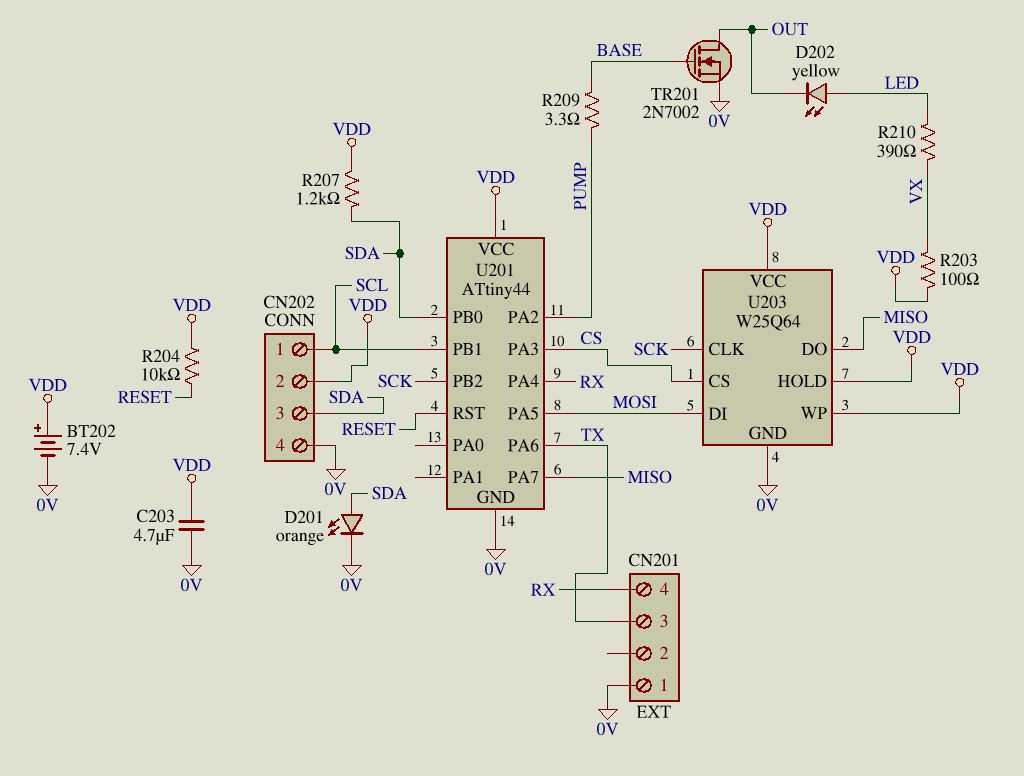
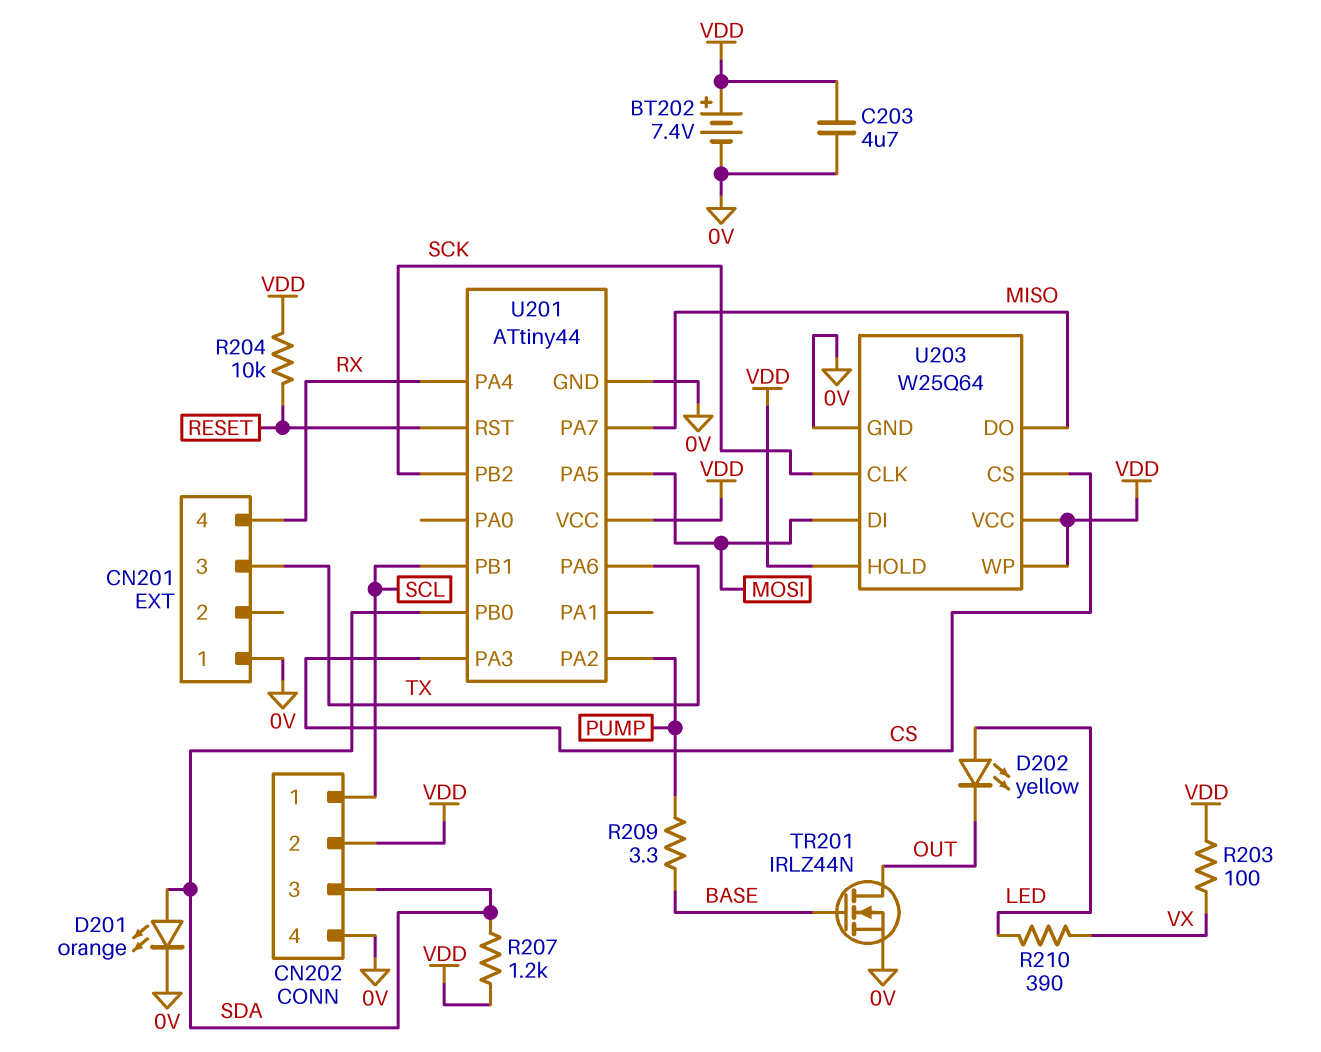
TR201: NMOS 2N7002 (G BASE, D OUT, S 0V) -> NMOS IRLZ44N (G BASE, D OUT, S 0V)

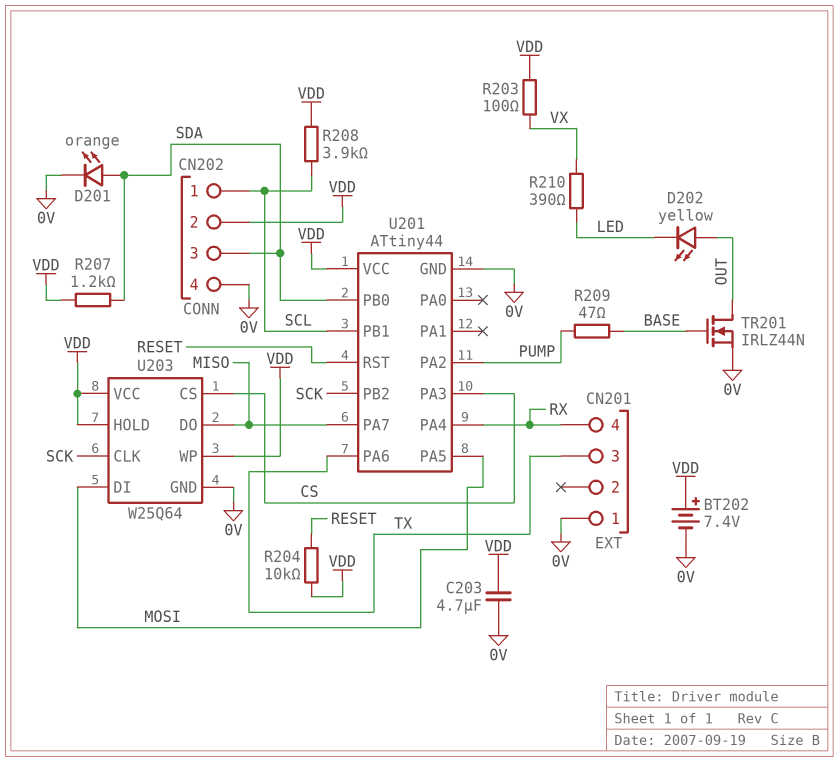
D202: LED yellow (A LED, K OUT) -> LED yellow (A OUT, K LED)
R208: none -> 3.9k (SCL, VDD)
R209: 3.3 (BASE, PUMP) -> 47 (BASE, PUMP)

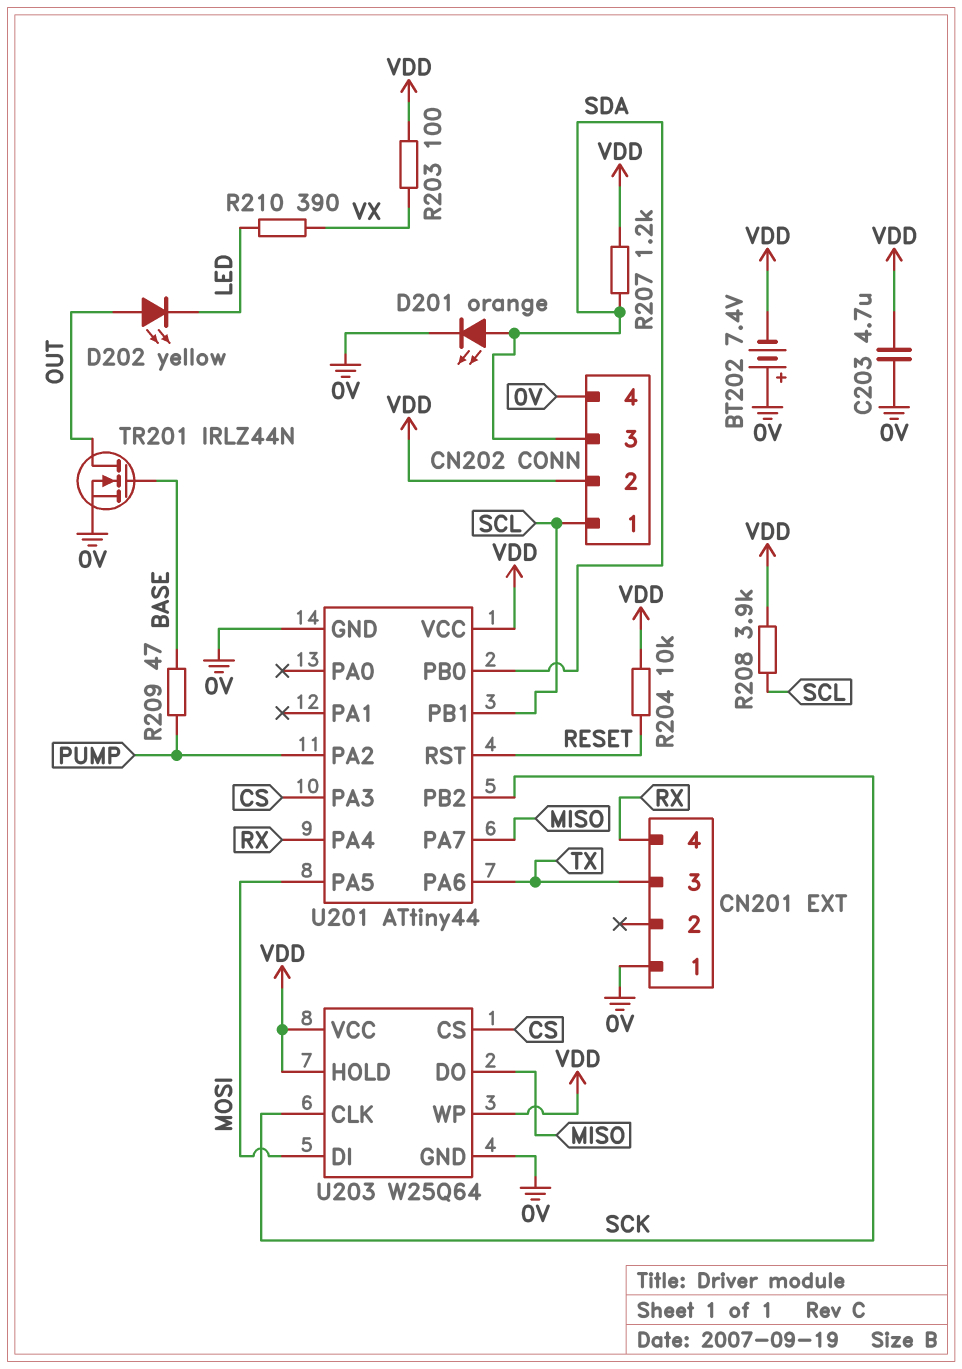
BT202: 7.4V (plus VDD, minus 0V) -> 7.4V (plus 0V, minus VDD)

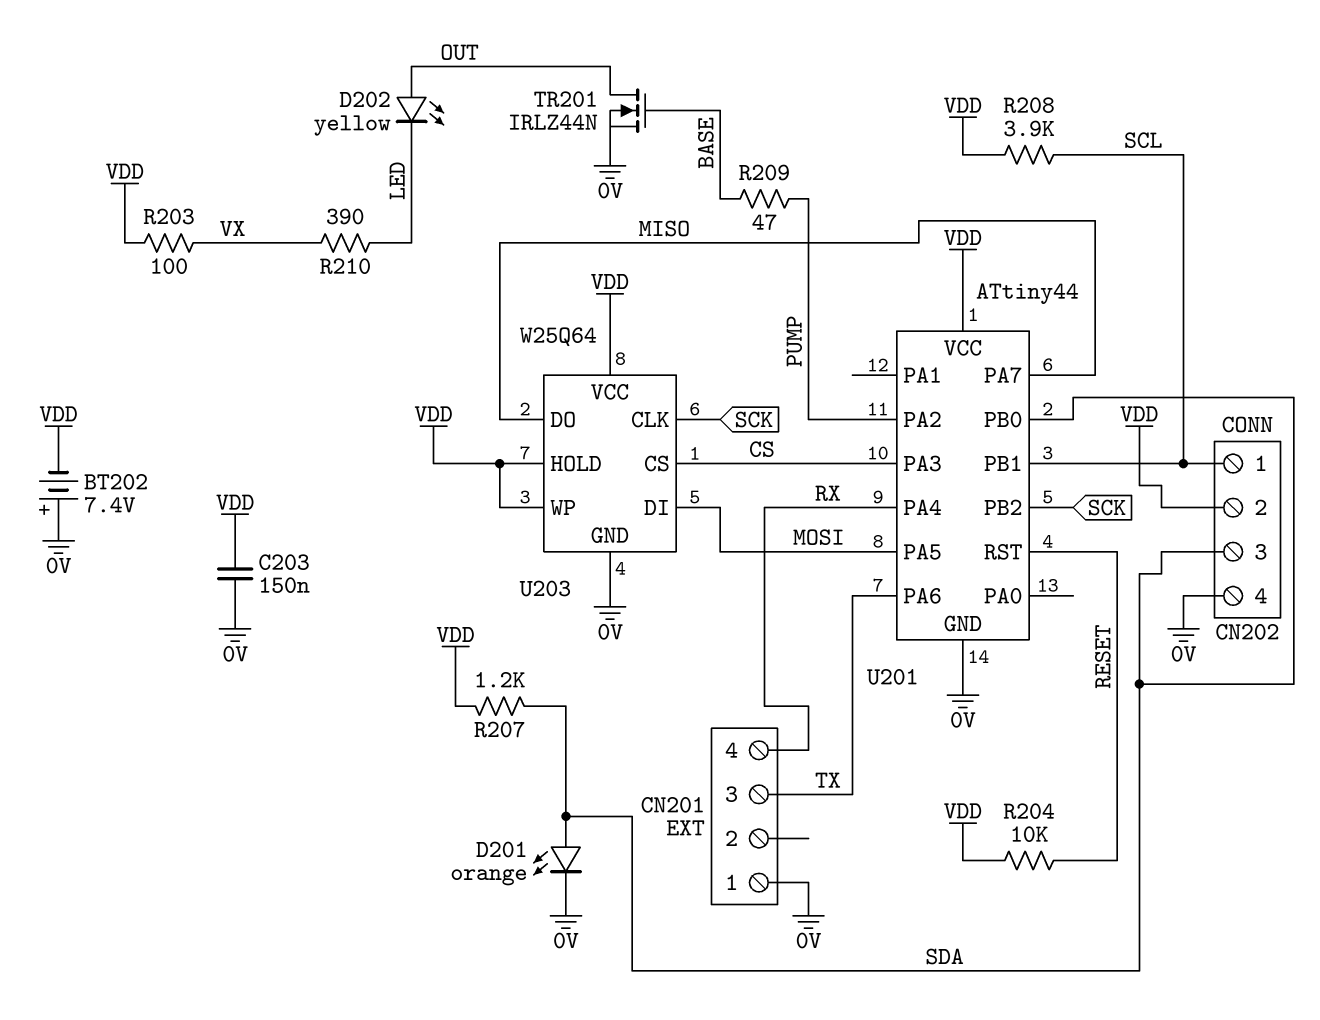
C203: 4.7uF (0V, VDD) -> 150nF (0V, VDD)

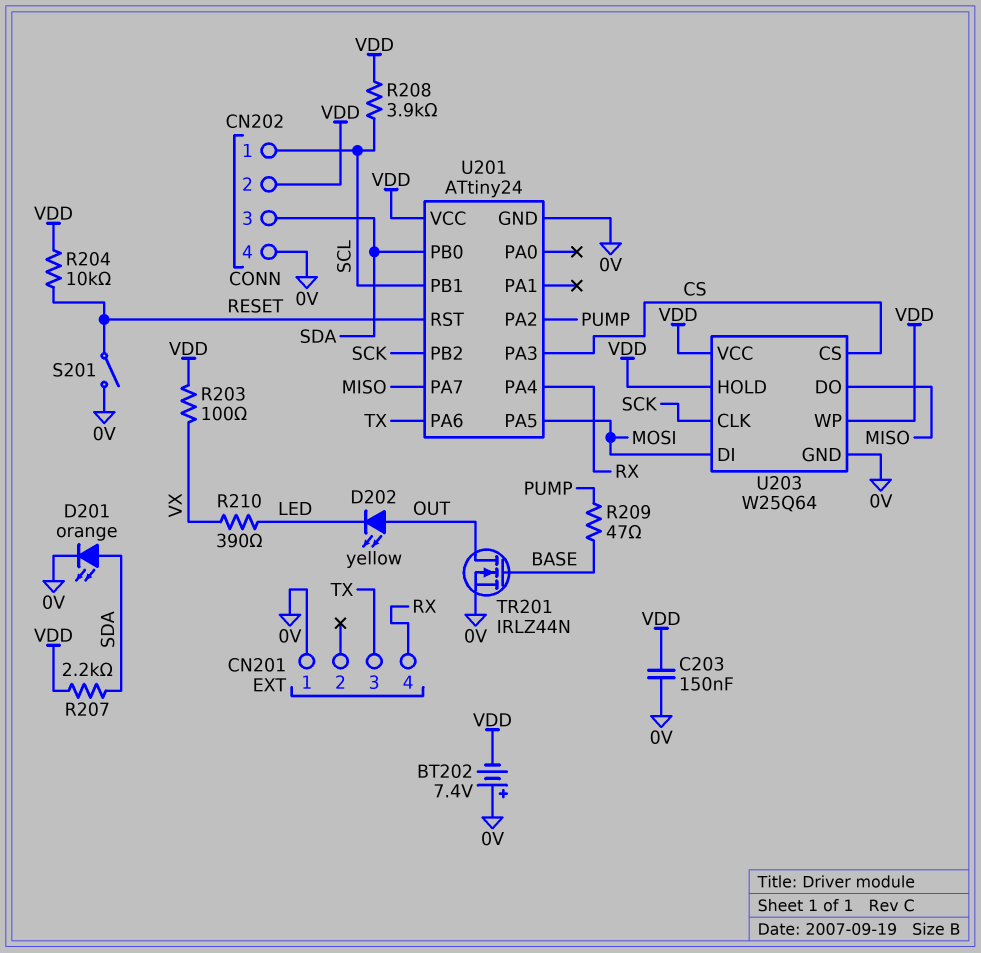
R207: 1.2k (SDA, VDD) -> 2.2k (SDA, VDD)
S201: none -> switch (0V, RESET)
U201: ATtiny44 -> ATtiny24

